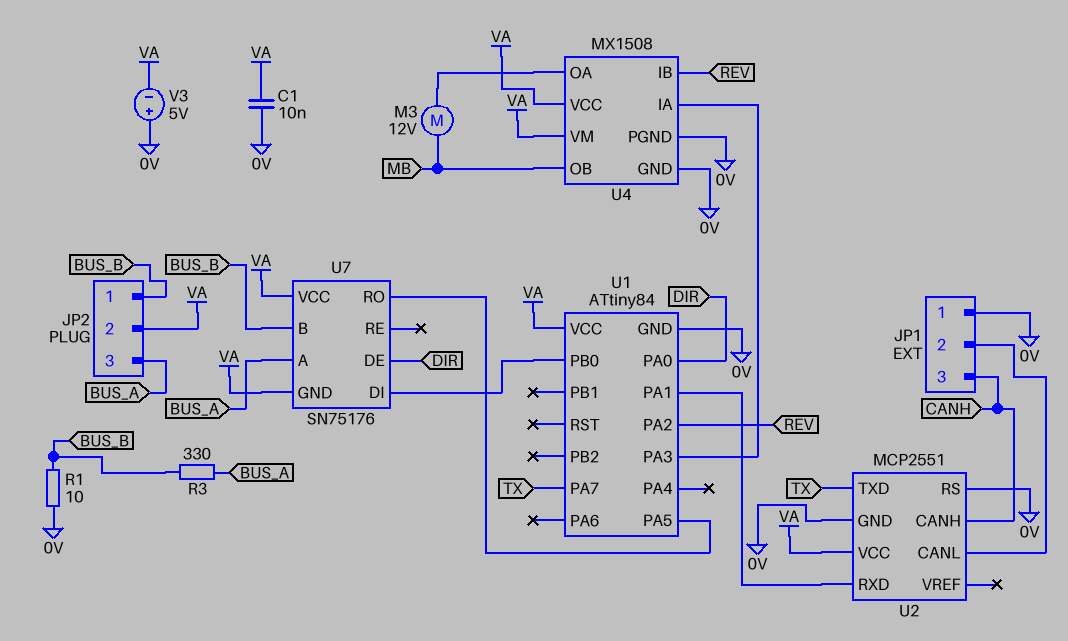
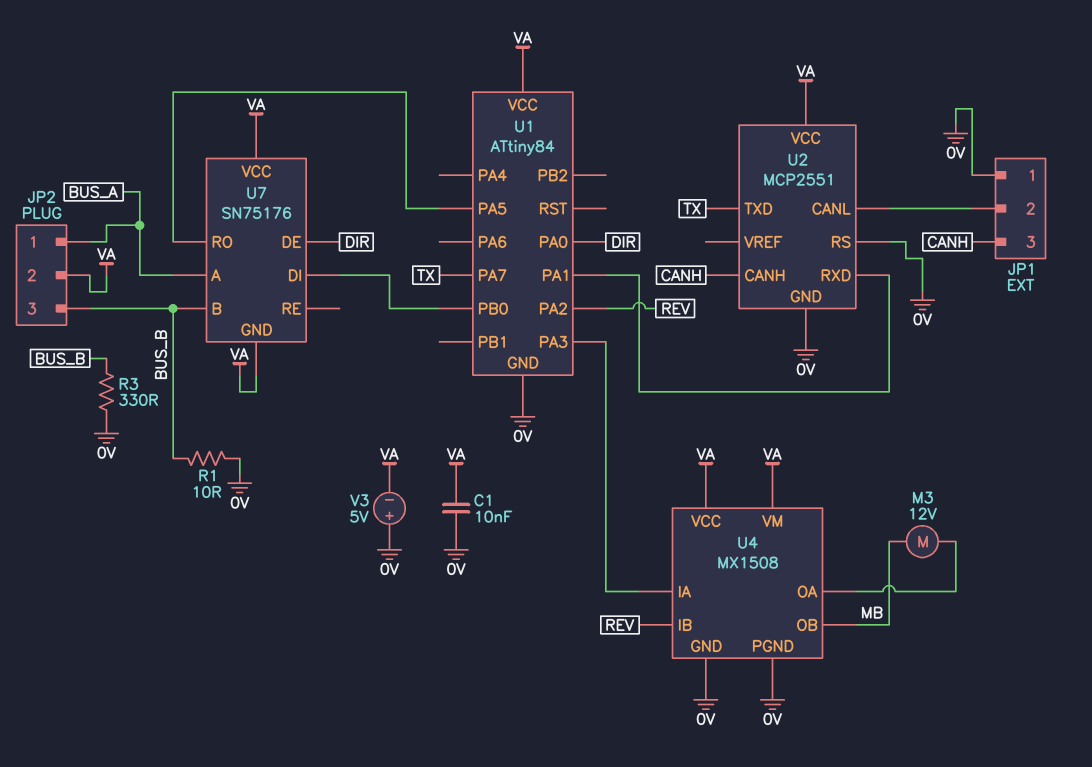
JP2 pin 1: BUS_B -> BUS_A
JP2 pin 3: BUS_A -> BUS_B
R3: 330 (BUS_A, BUS_B) -> 330 (0V, BUS_B)

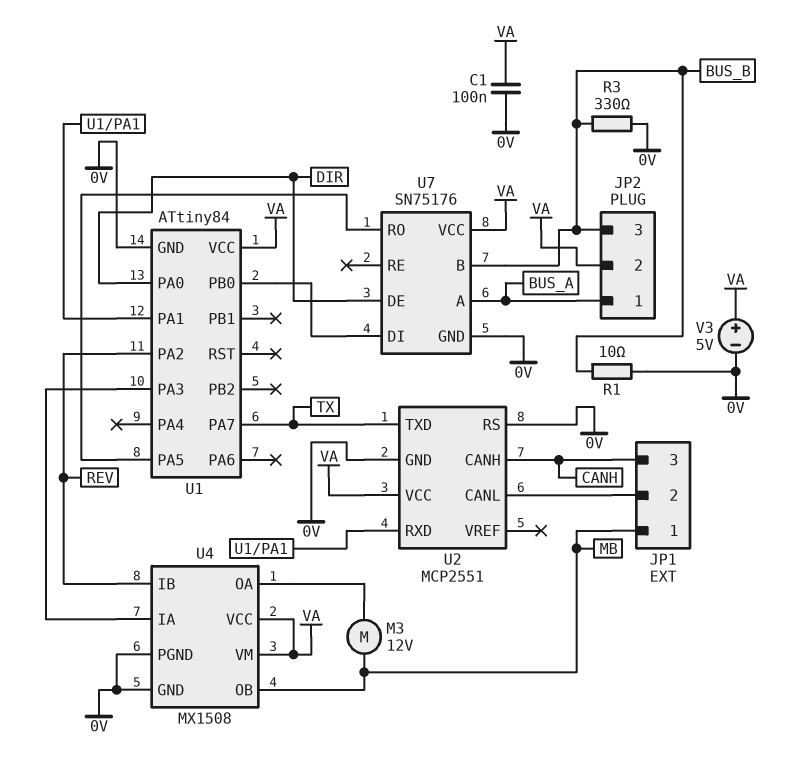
C1: 10nF (0V, VA) -> 100nF (0V, VA)
JP1 pin 1: 0V -> MB
U7 pin GND: VA -> 0V
V3: 5V (plus 0V, minus VA) -> 5V (plus VA, minus 0V)

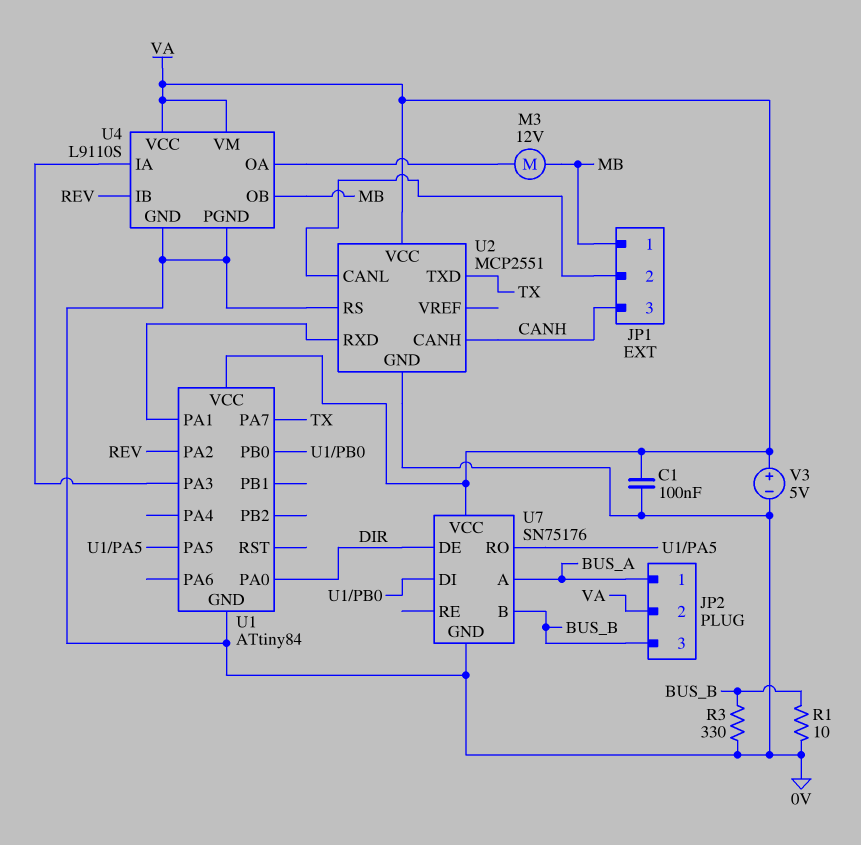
U4: MX1508 -> L9110S

